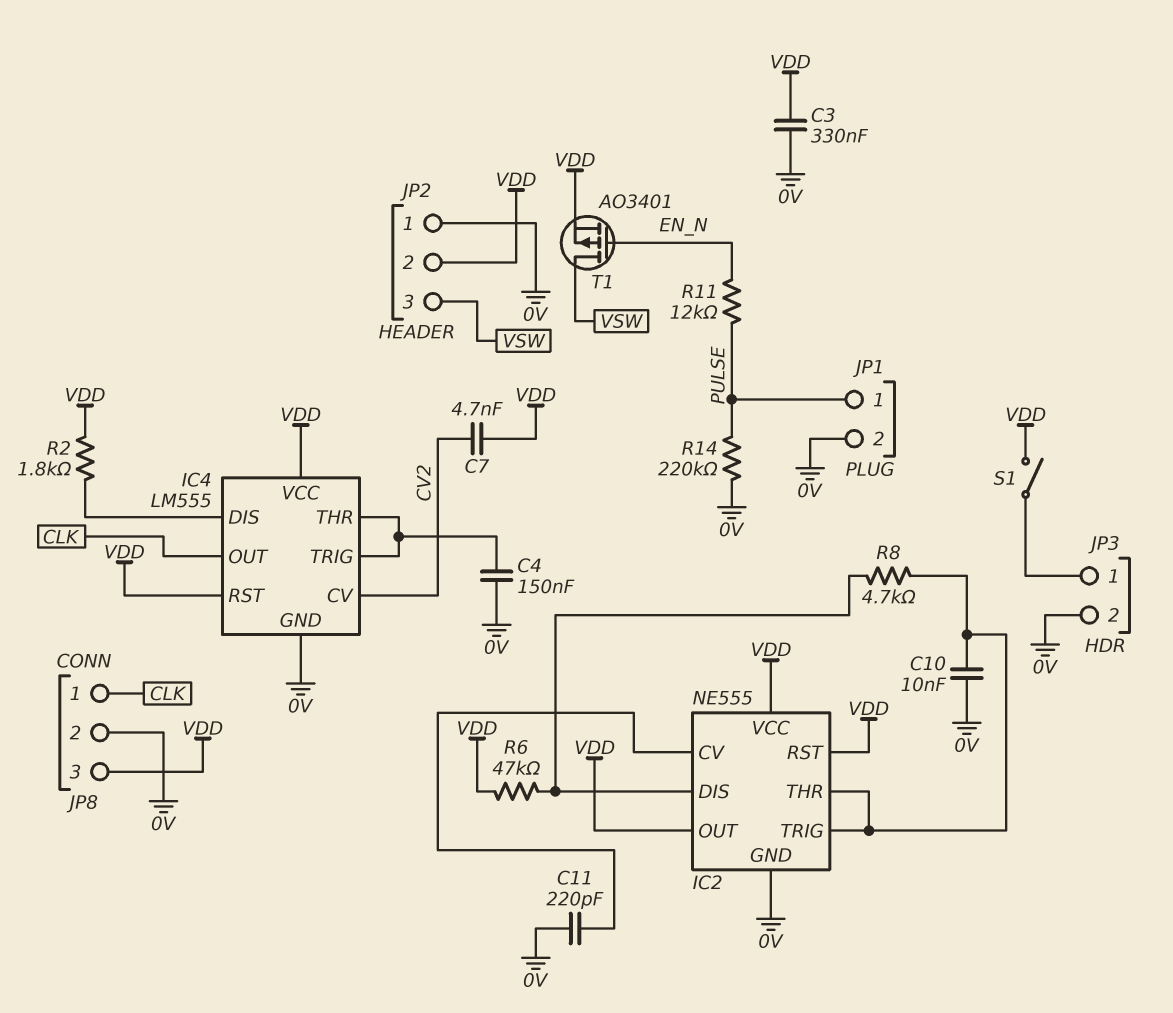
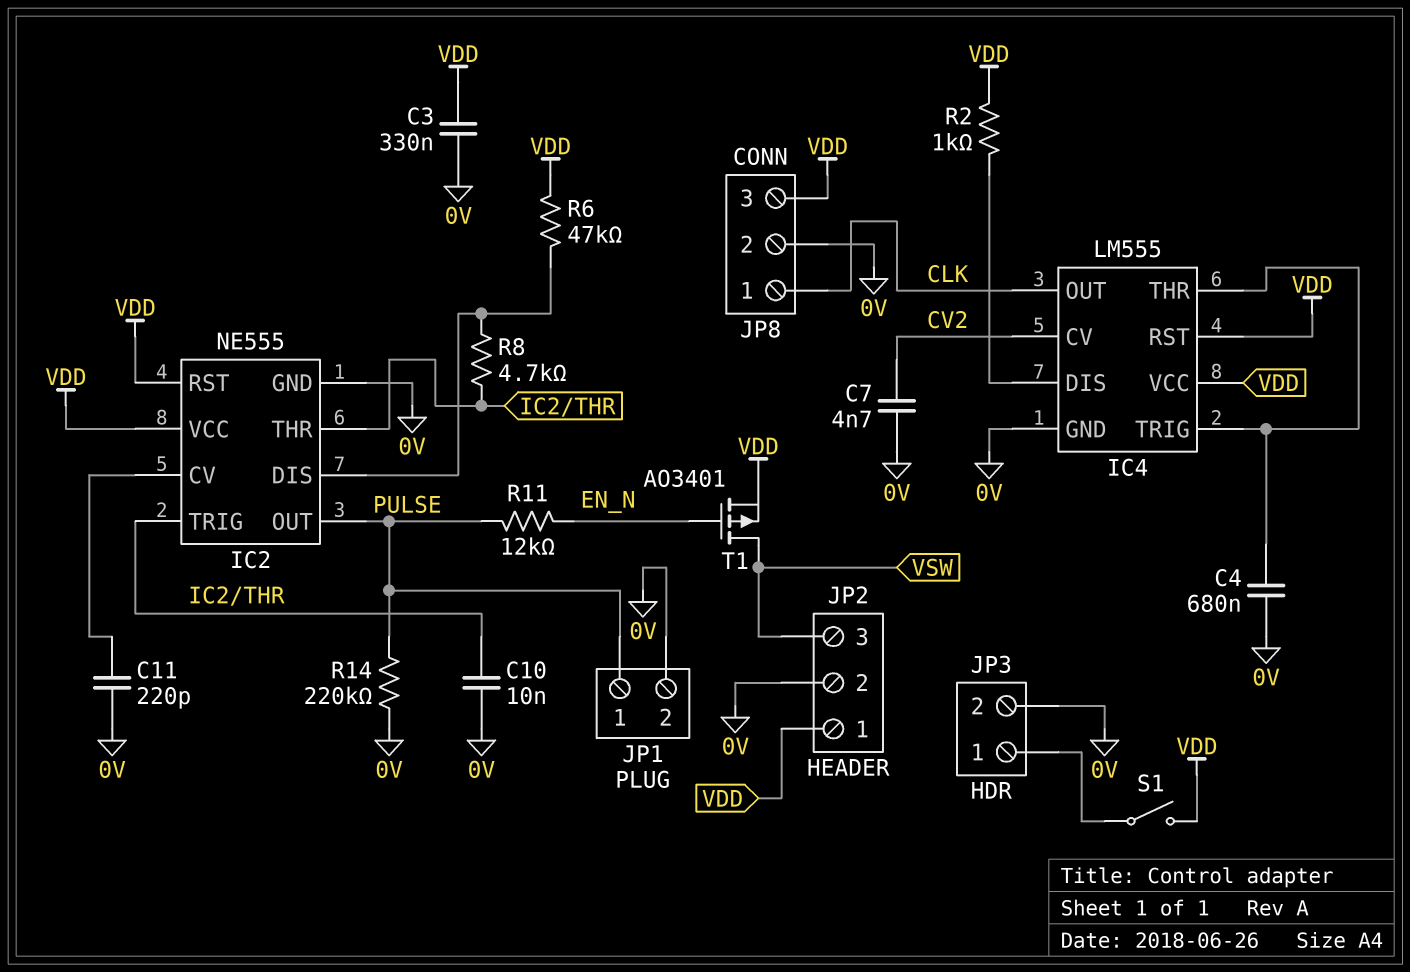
C4: 150nF (0V, IC4/THR) -> 680nF (0V, IC4/THR)
C7: 4.7nF (CV2, VDD) -> 4.7nF (0V, CV2)
IC2 pin OUT: VDD -> PULSE
JP2 pin 1: 0V -> VDD
JP2 pin 2: VDD -> 0V
R2: 1.8k (IC4/DIS, VDD) -> 1k (IC4/DIS, VDD)

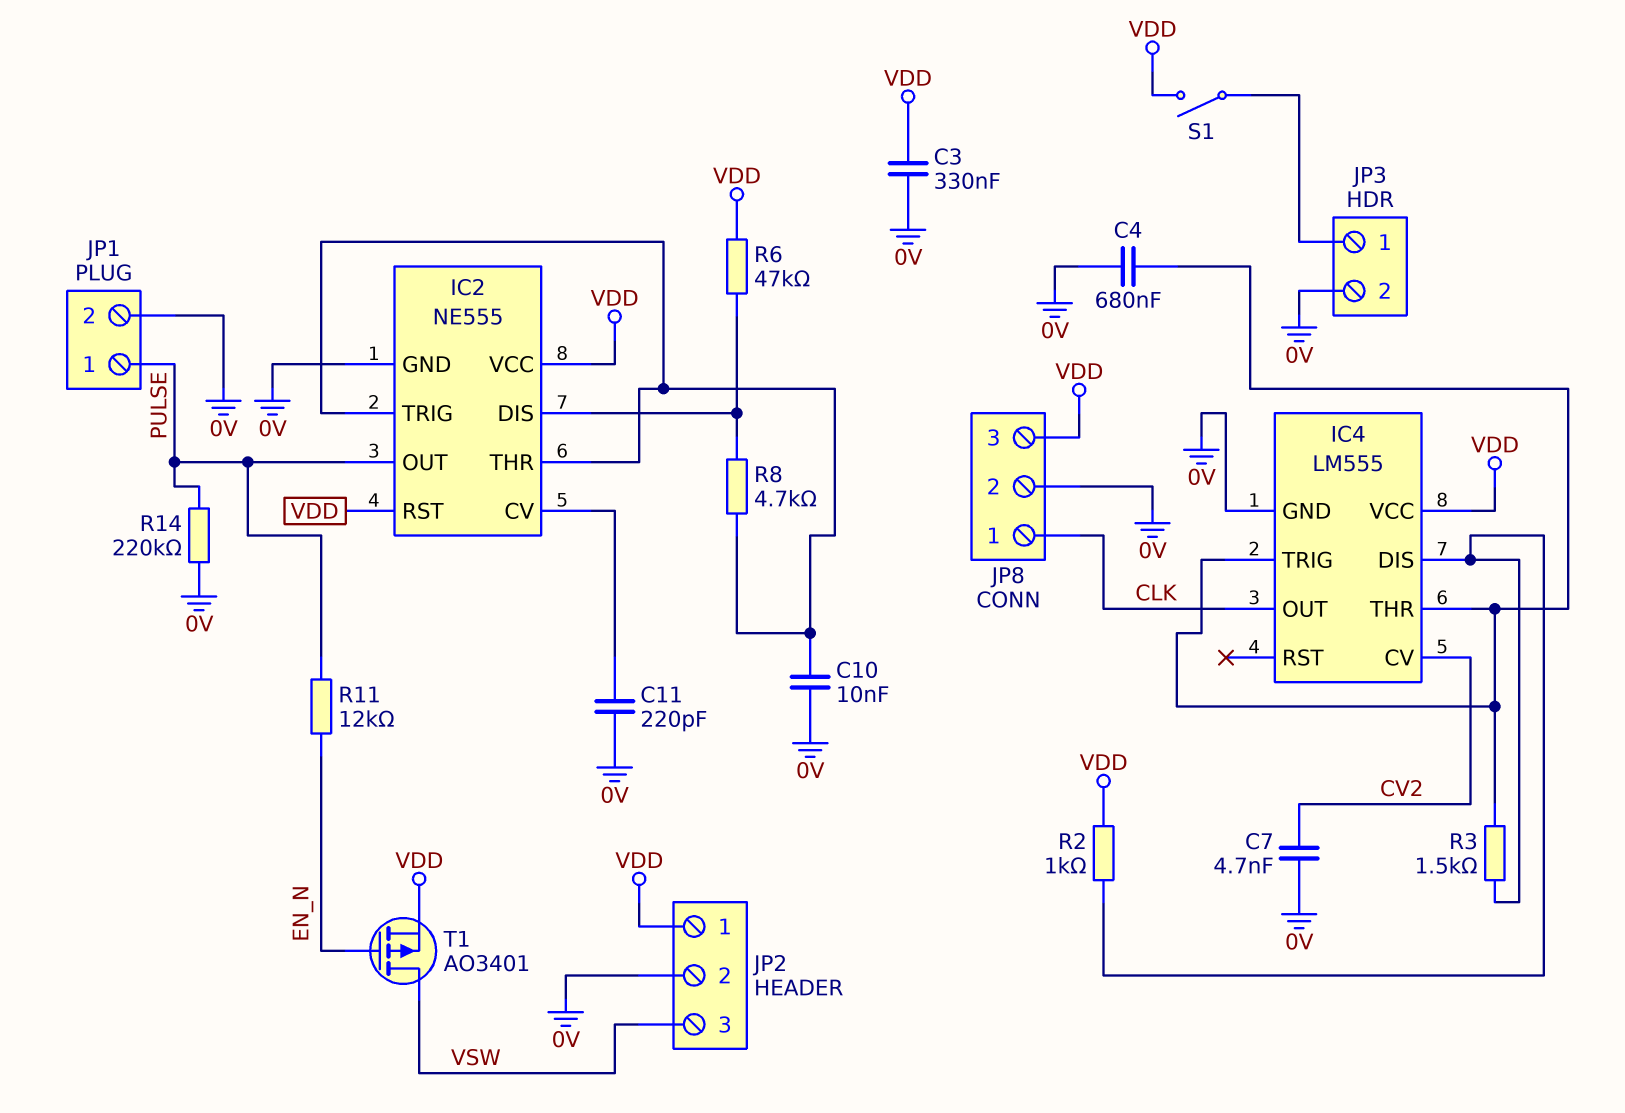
IC4 pin RST: VDD -> none
R3: none -> 1.5k (IC4/DIS, IC4/THR)

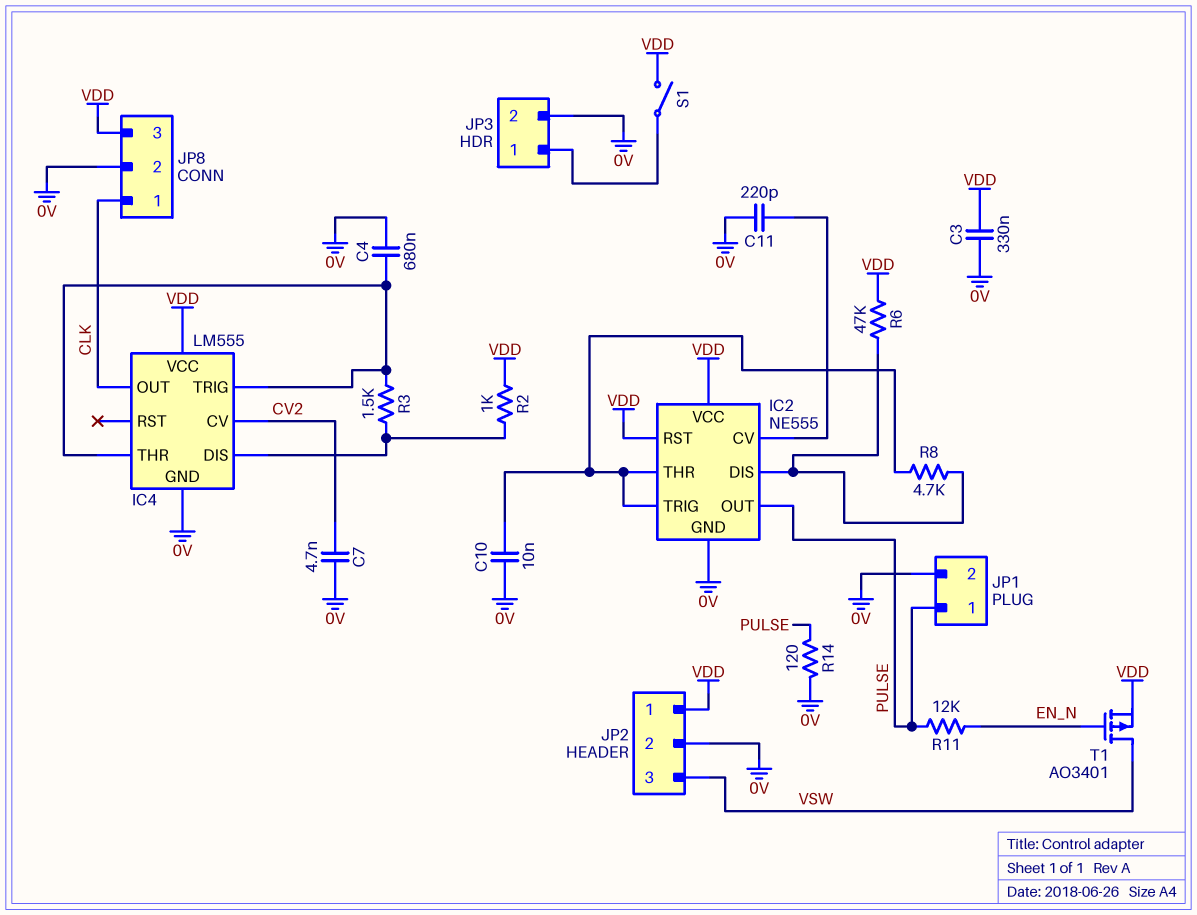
R14: 220k (0V, PULSE) -> 120 (0V, PULSE)

